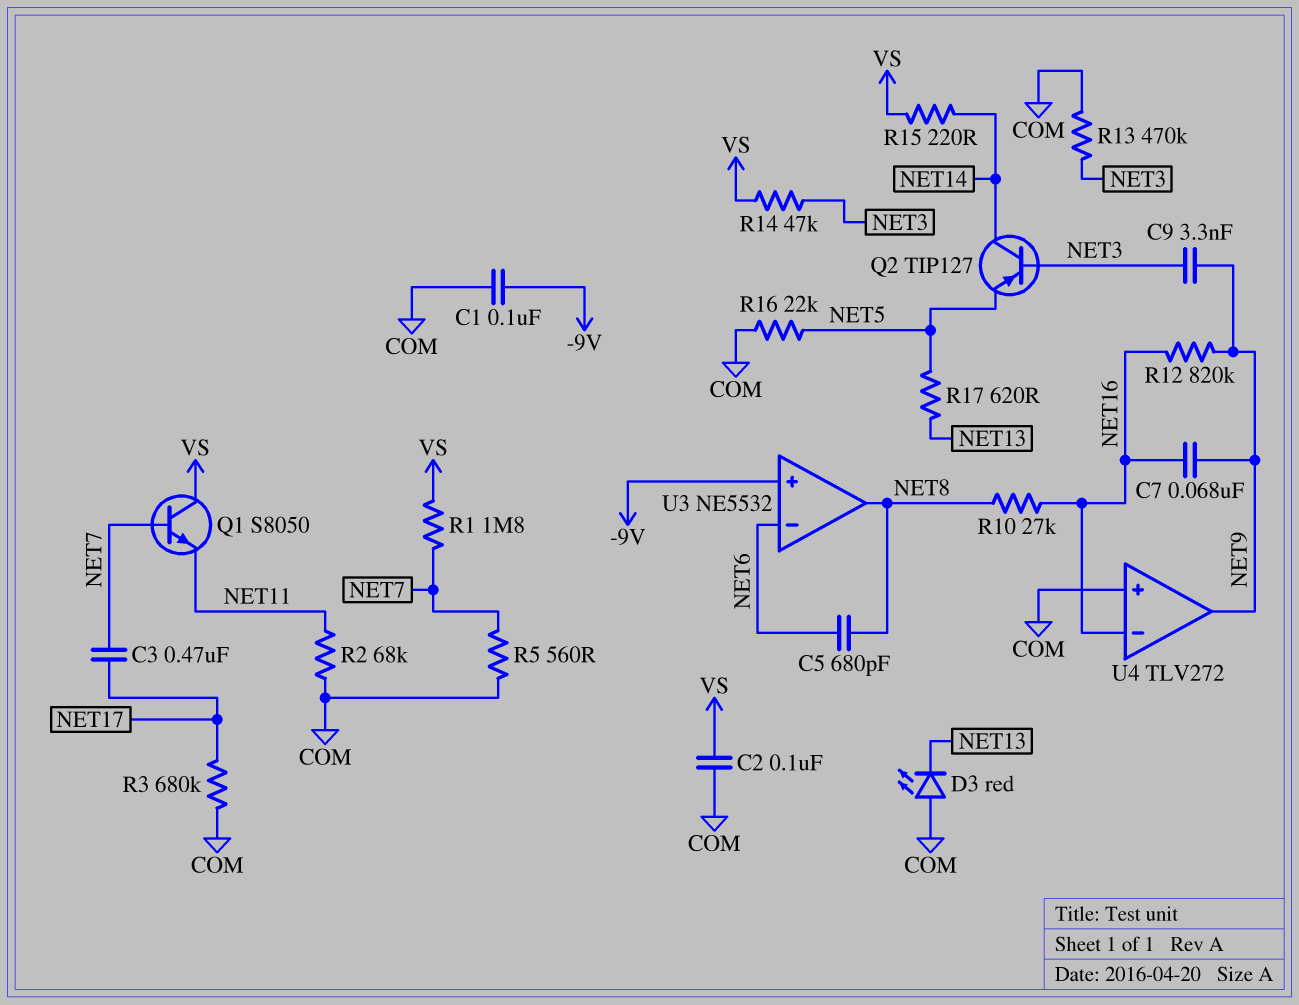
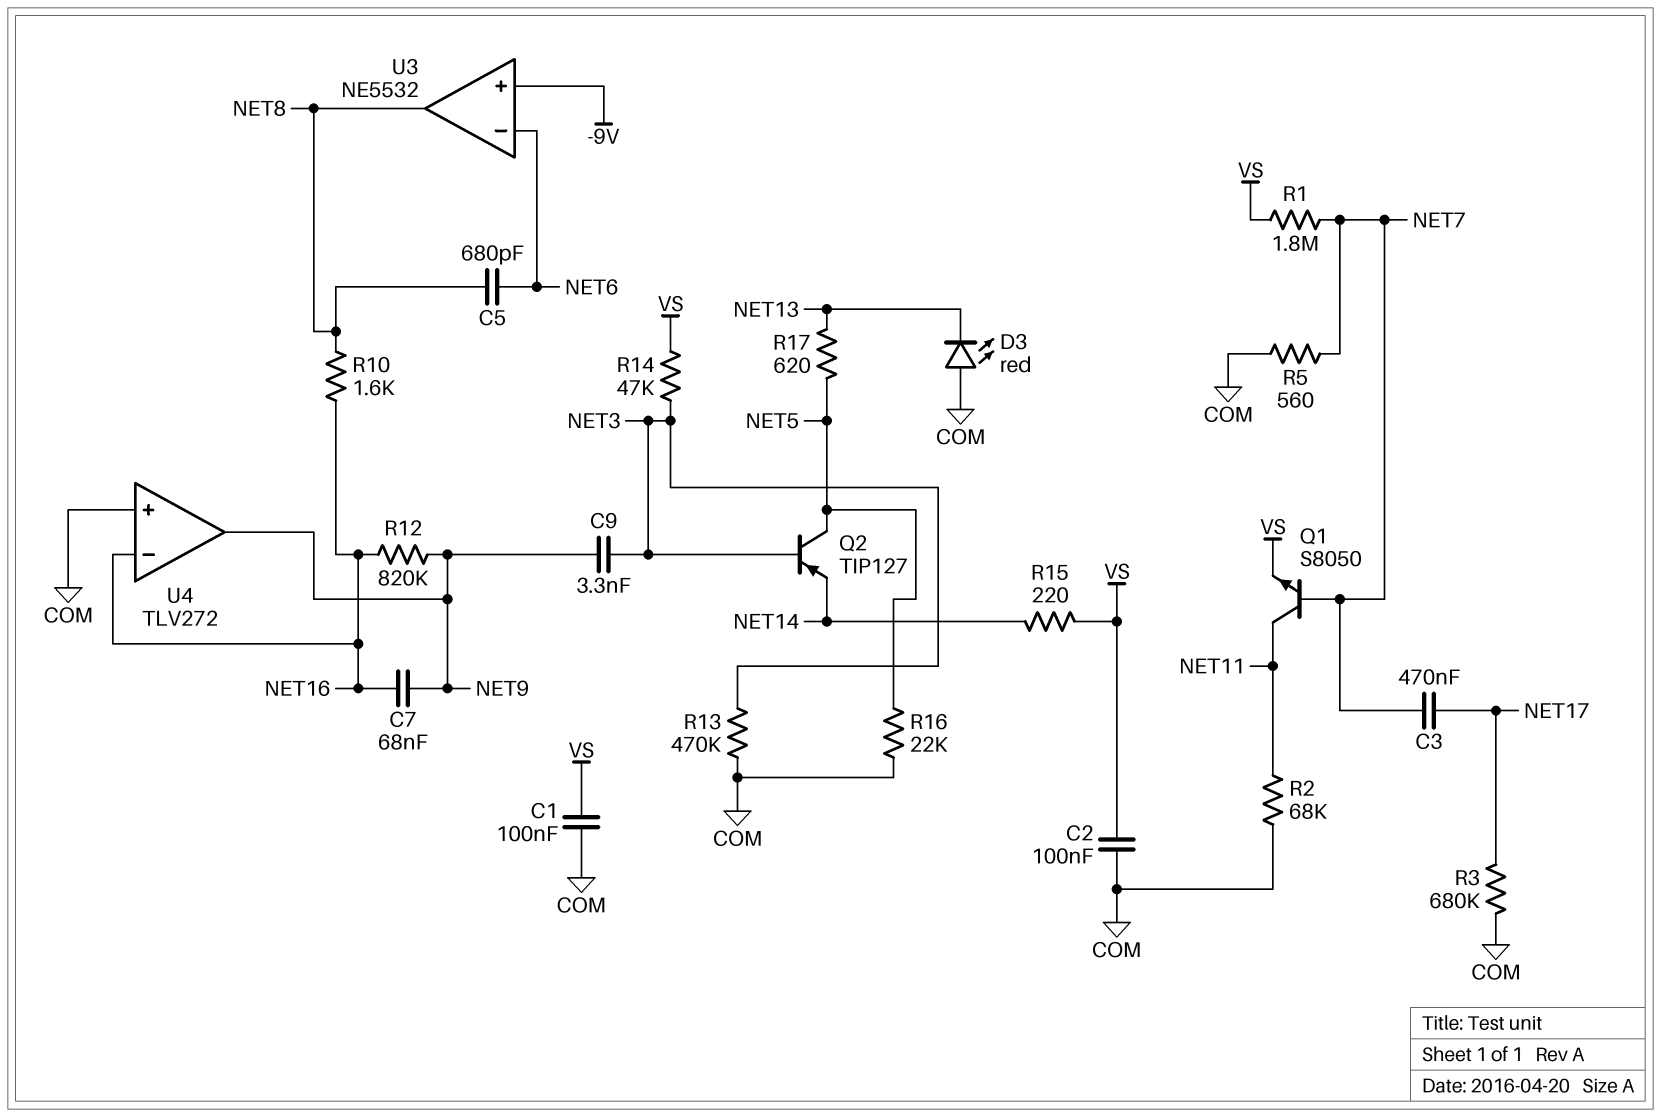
C1: 100nF (-9V, COM) -> 100nF (COM, VS)
Q1: NPN S8050 (B NET7, C VS, E NET11) -> NPN S8050 (B NET7, C NET11, E VS)
Q2: PNP TIP127 (B NET3, C NET14, E NET5) -> PNP TIP127 (B NET3, C NET5, E NET14)
R10: 27k (NET8, NET16) -> 1.6k (NET8, NET16)

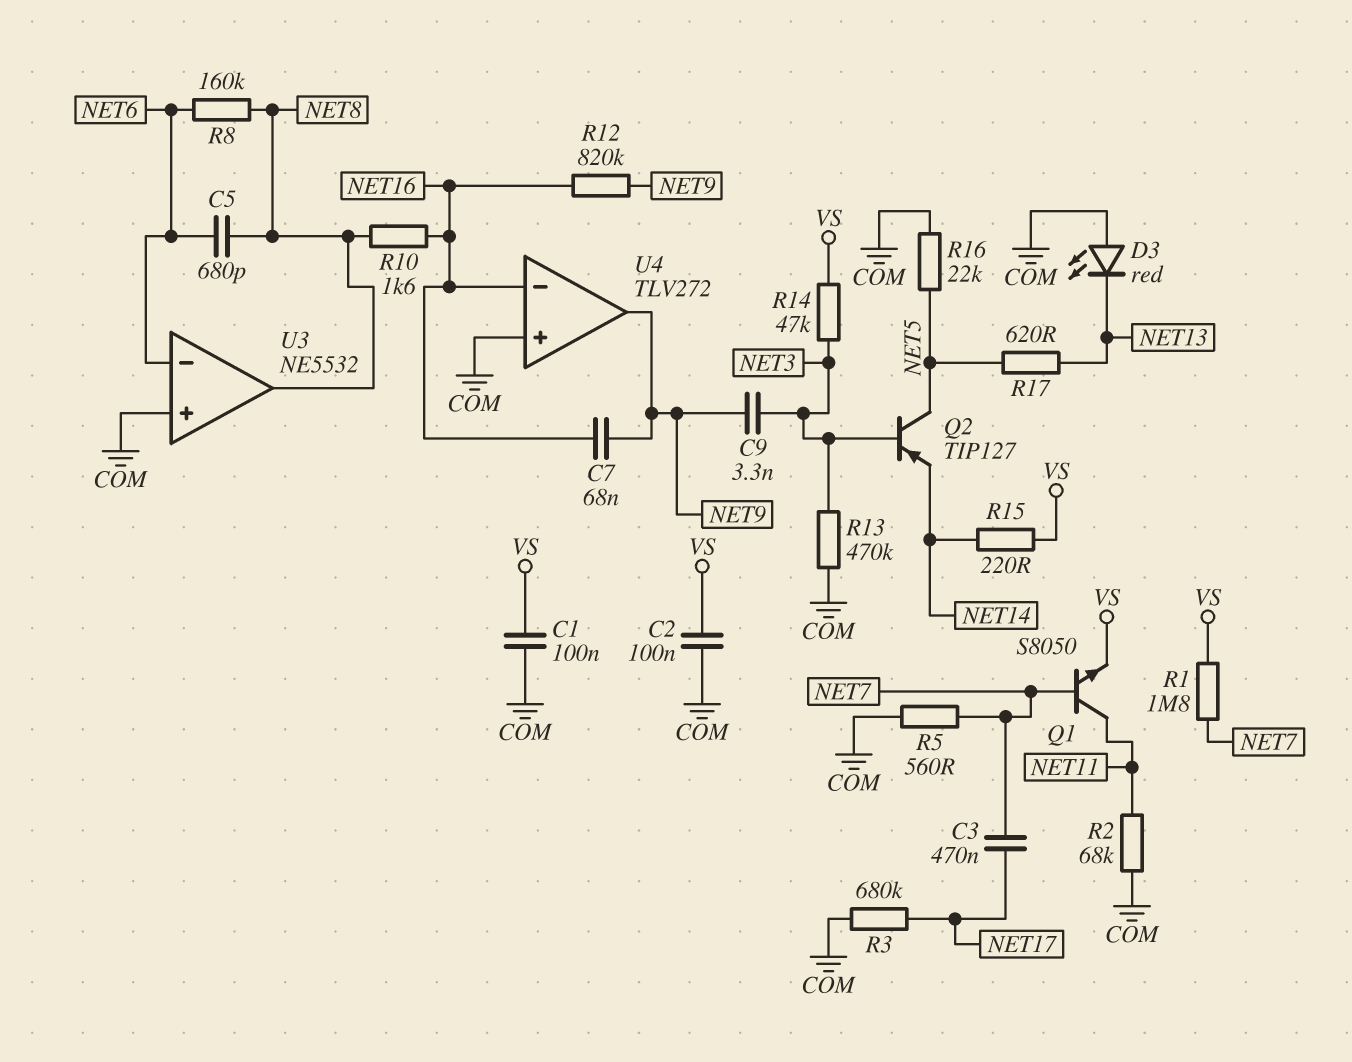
R8: none -> 160k (NET6, NET8)
U3 pin in+: -9V -> COM

